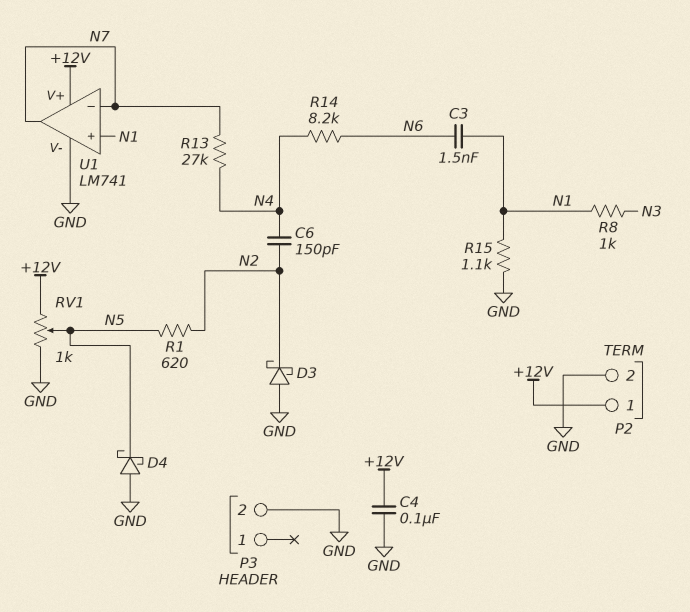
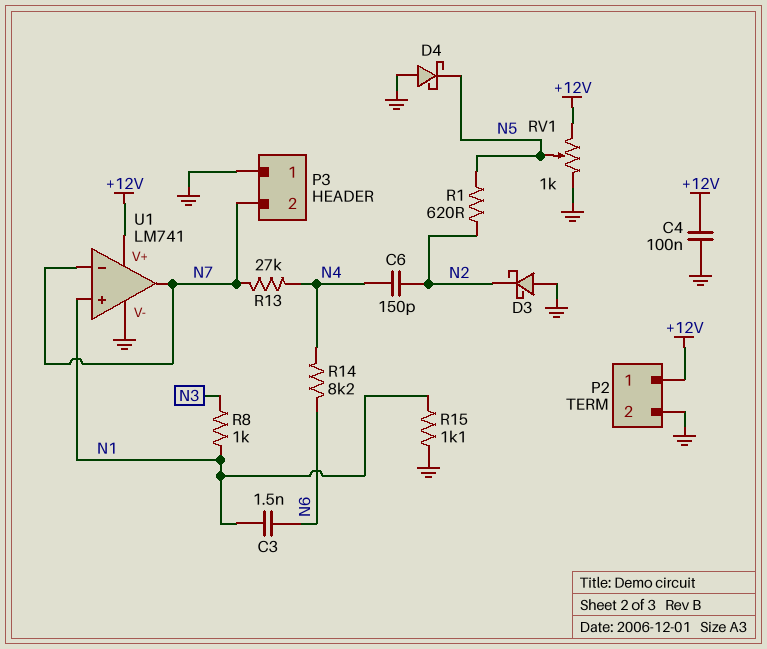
P3 pin 1: none -> GND
P3 pin 2: GND -> N7

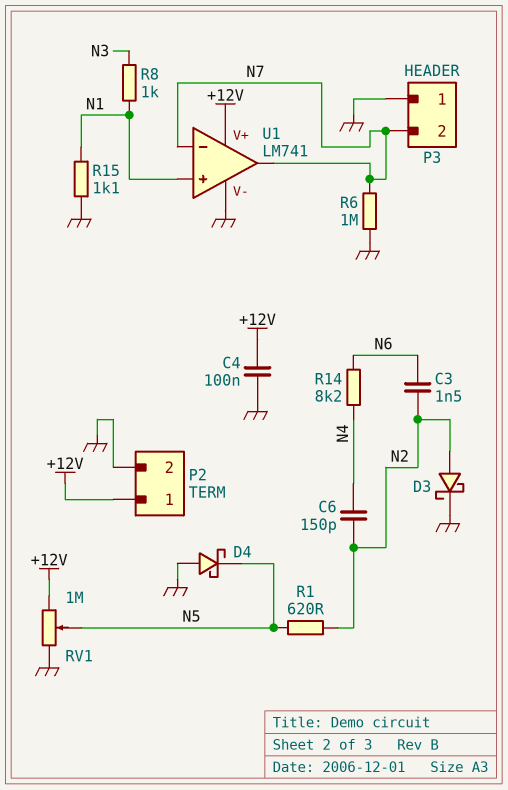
C3: 1.5nF (N1, N6) -> 1.5nF (N2, N6)
D3: schottky (A GND, K N2) -> schottky (A N2, K GND)
R6: none -> 1M (GND, N7)
R13: 27k (N4, N7) -> none
RV1: 1k (+12V, GND, wiper N5) -> 1M (+12V, GND, wiper N5)

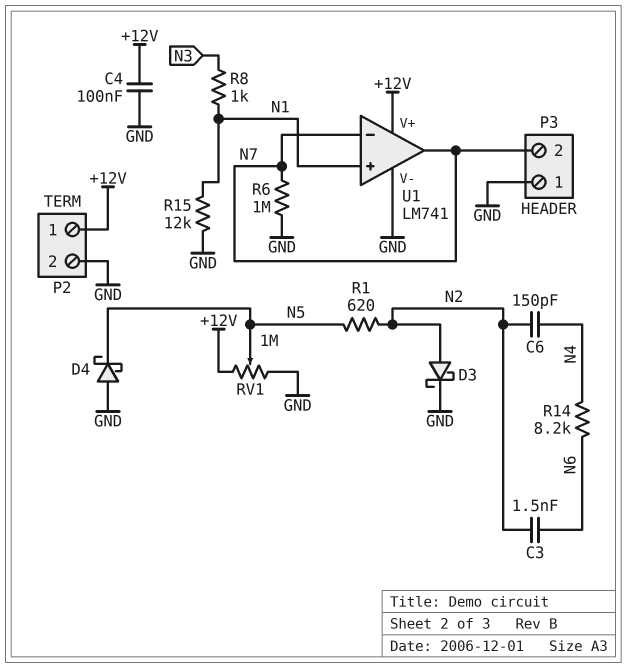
R15: 1.1k (GND, N1) -> 12k (GND, N1)

